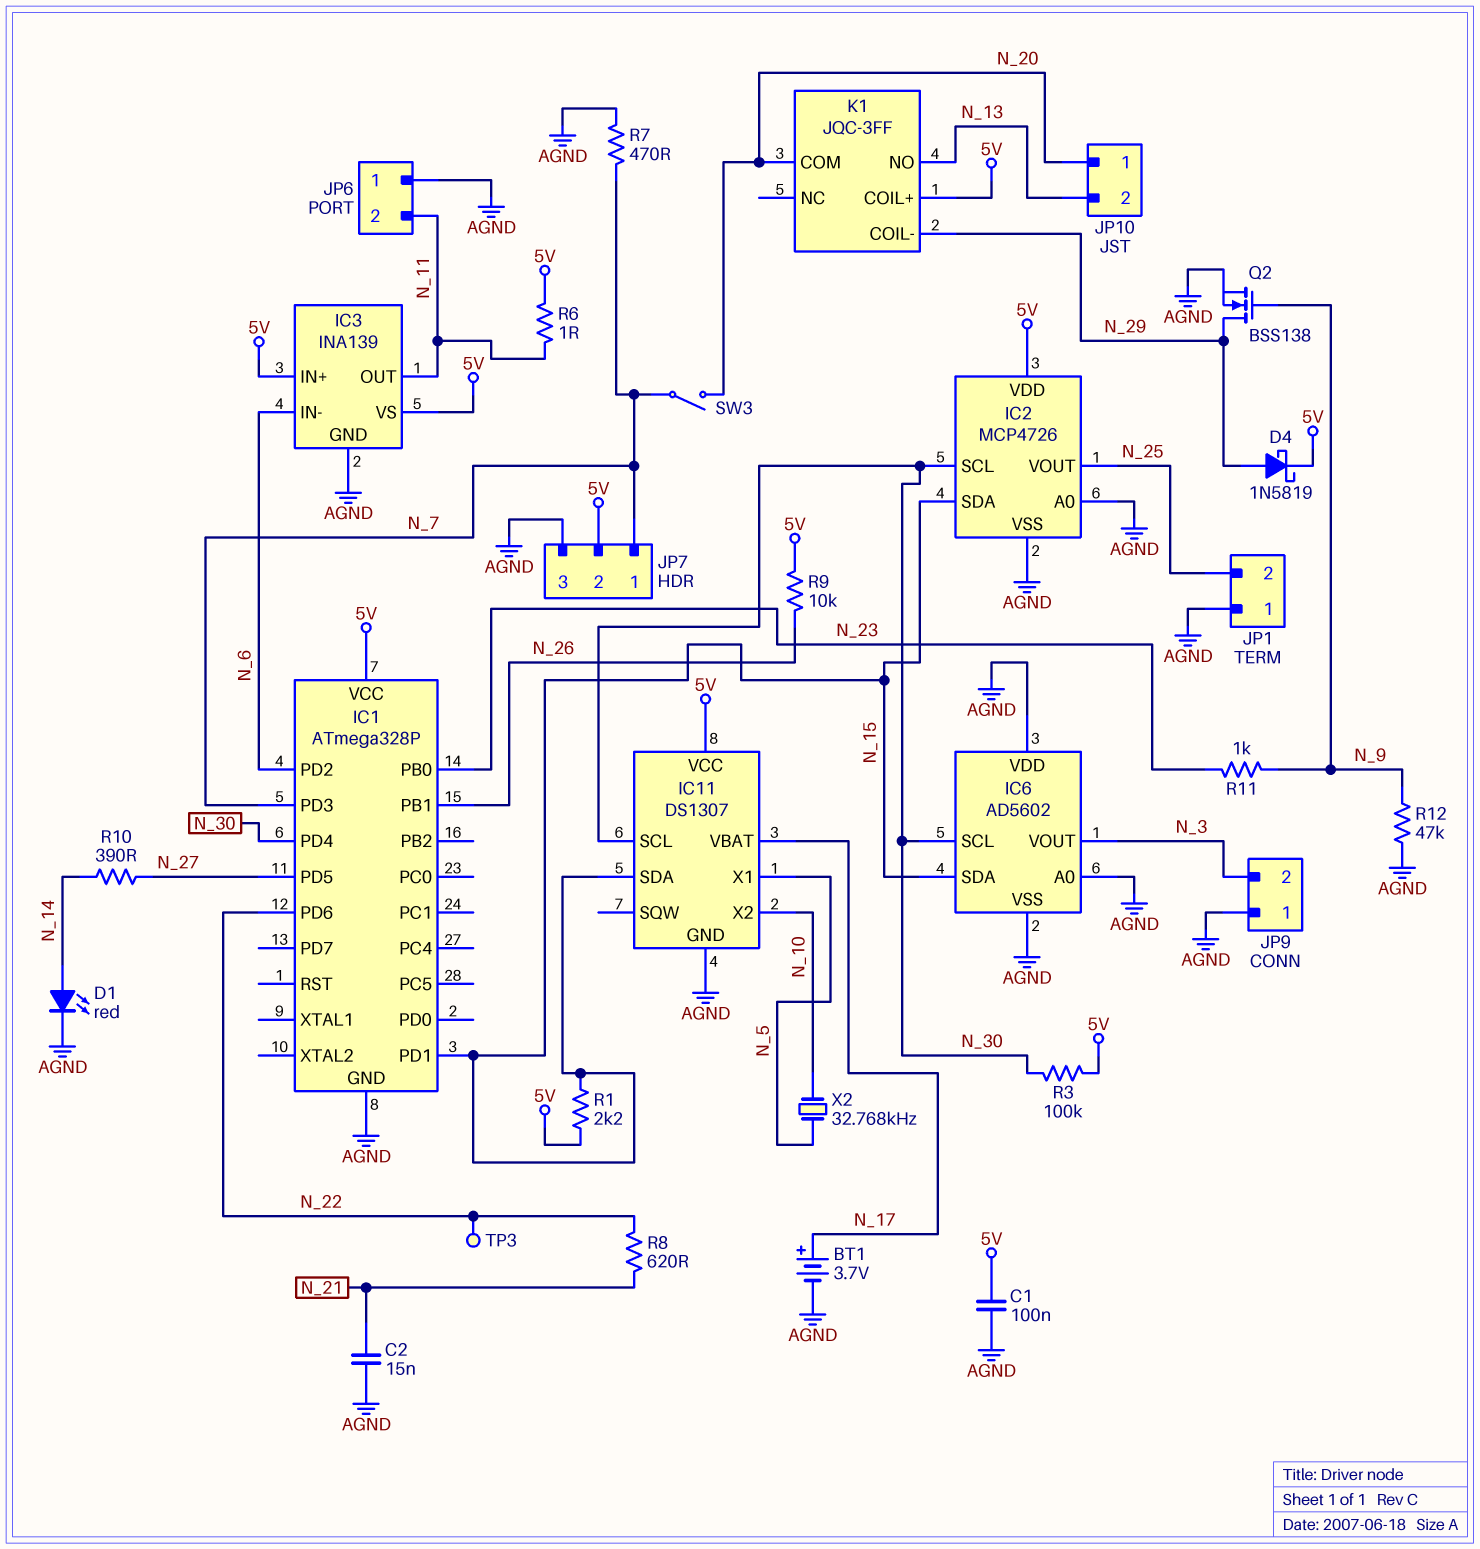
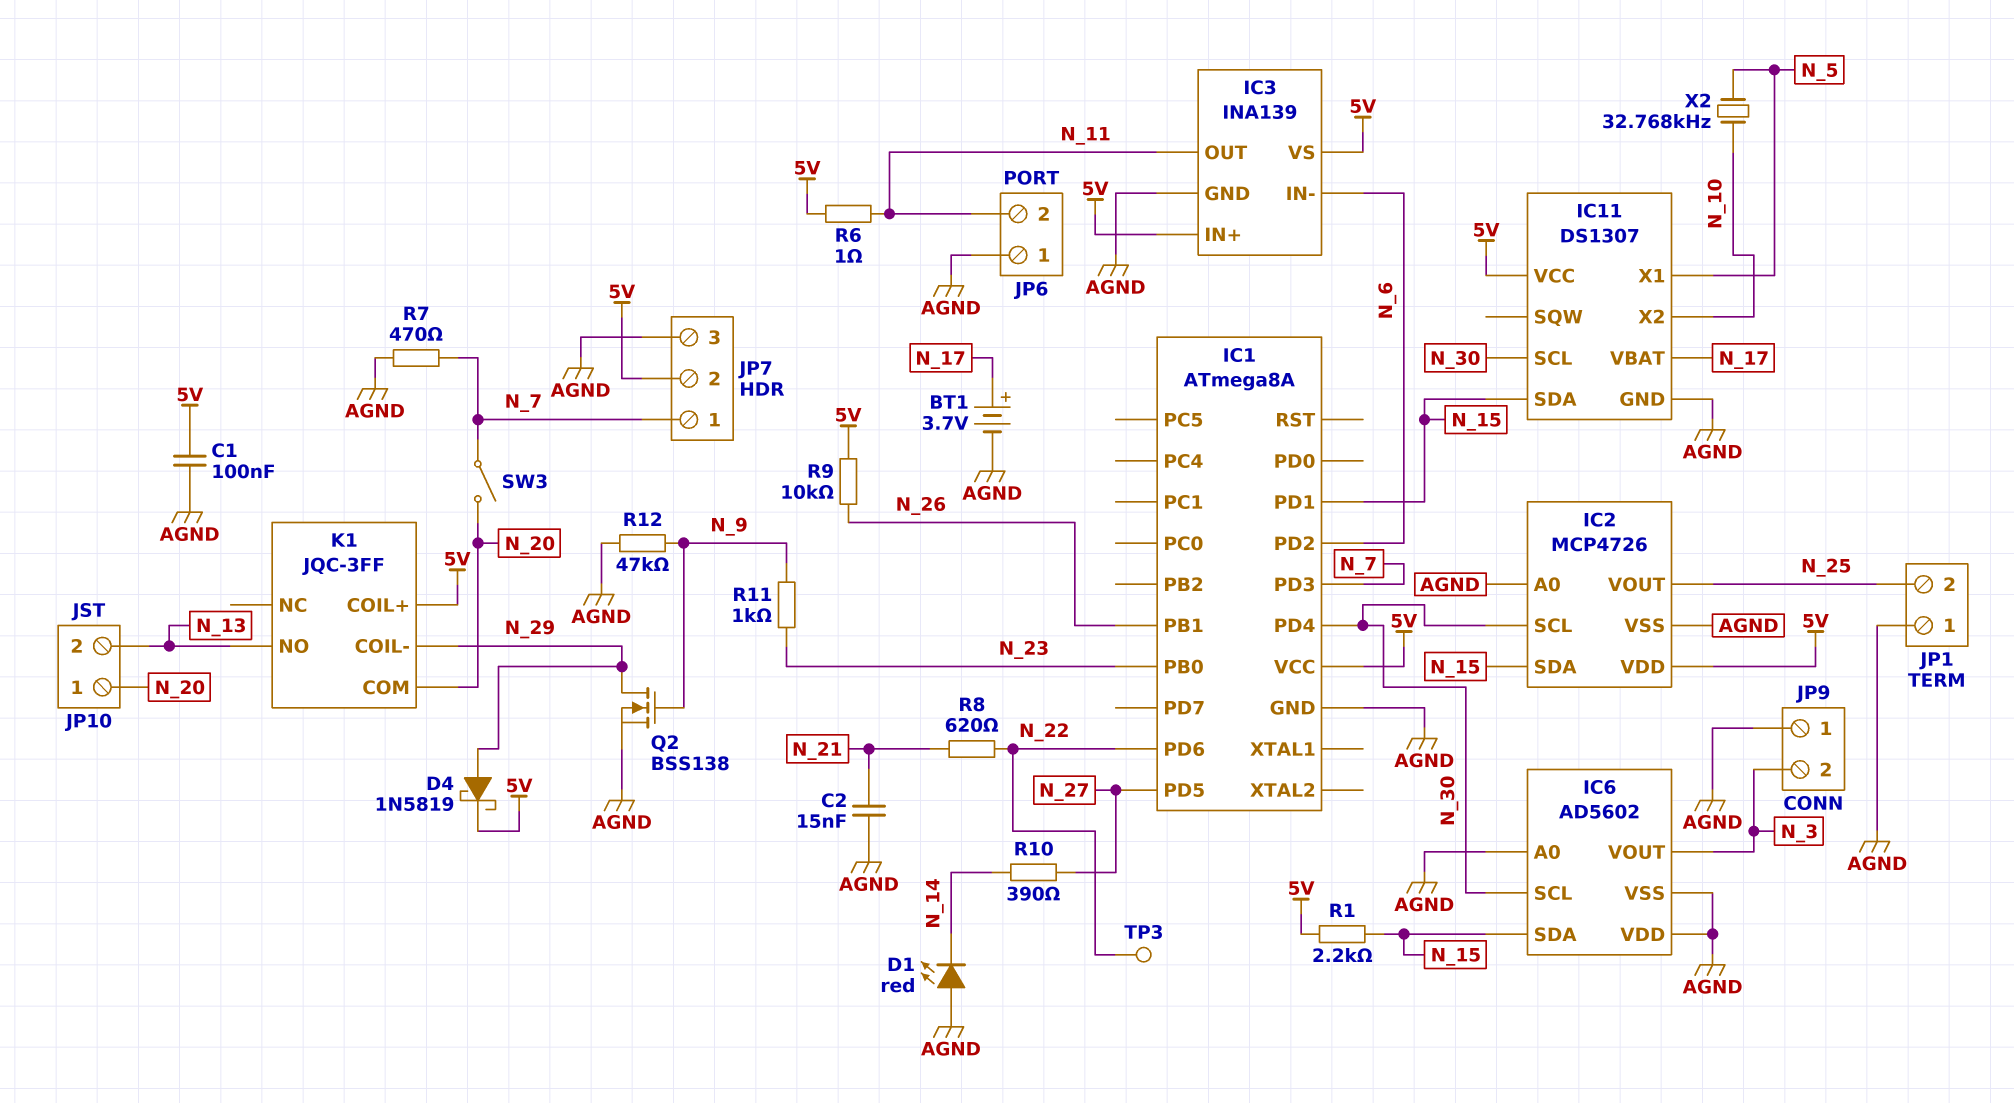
D1: LED red (A N_14, K AGND) -> LED red (A AGND, K N_14)
IC1: ATmega328P -> ATmega8A
R3: 100k (5V, N_30) -> none

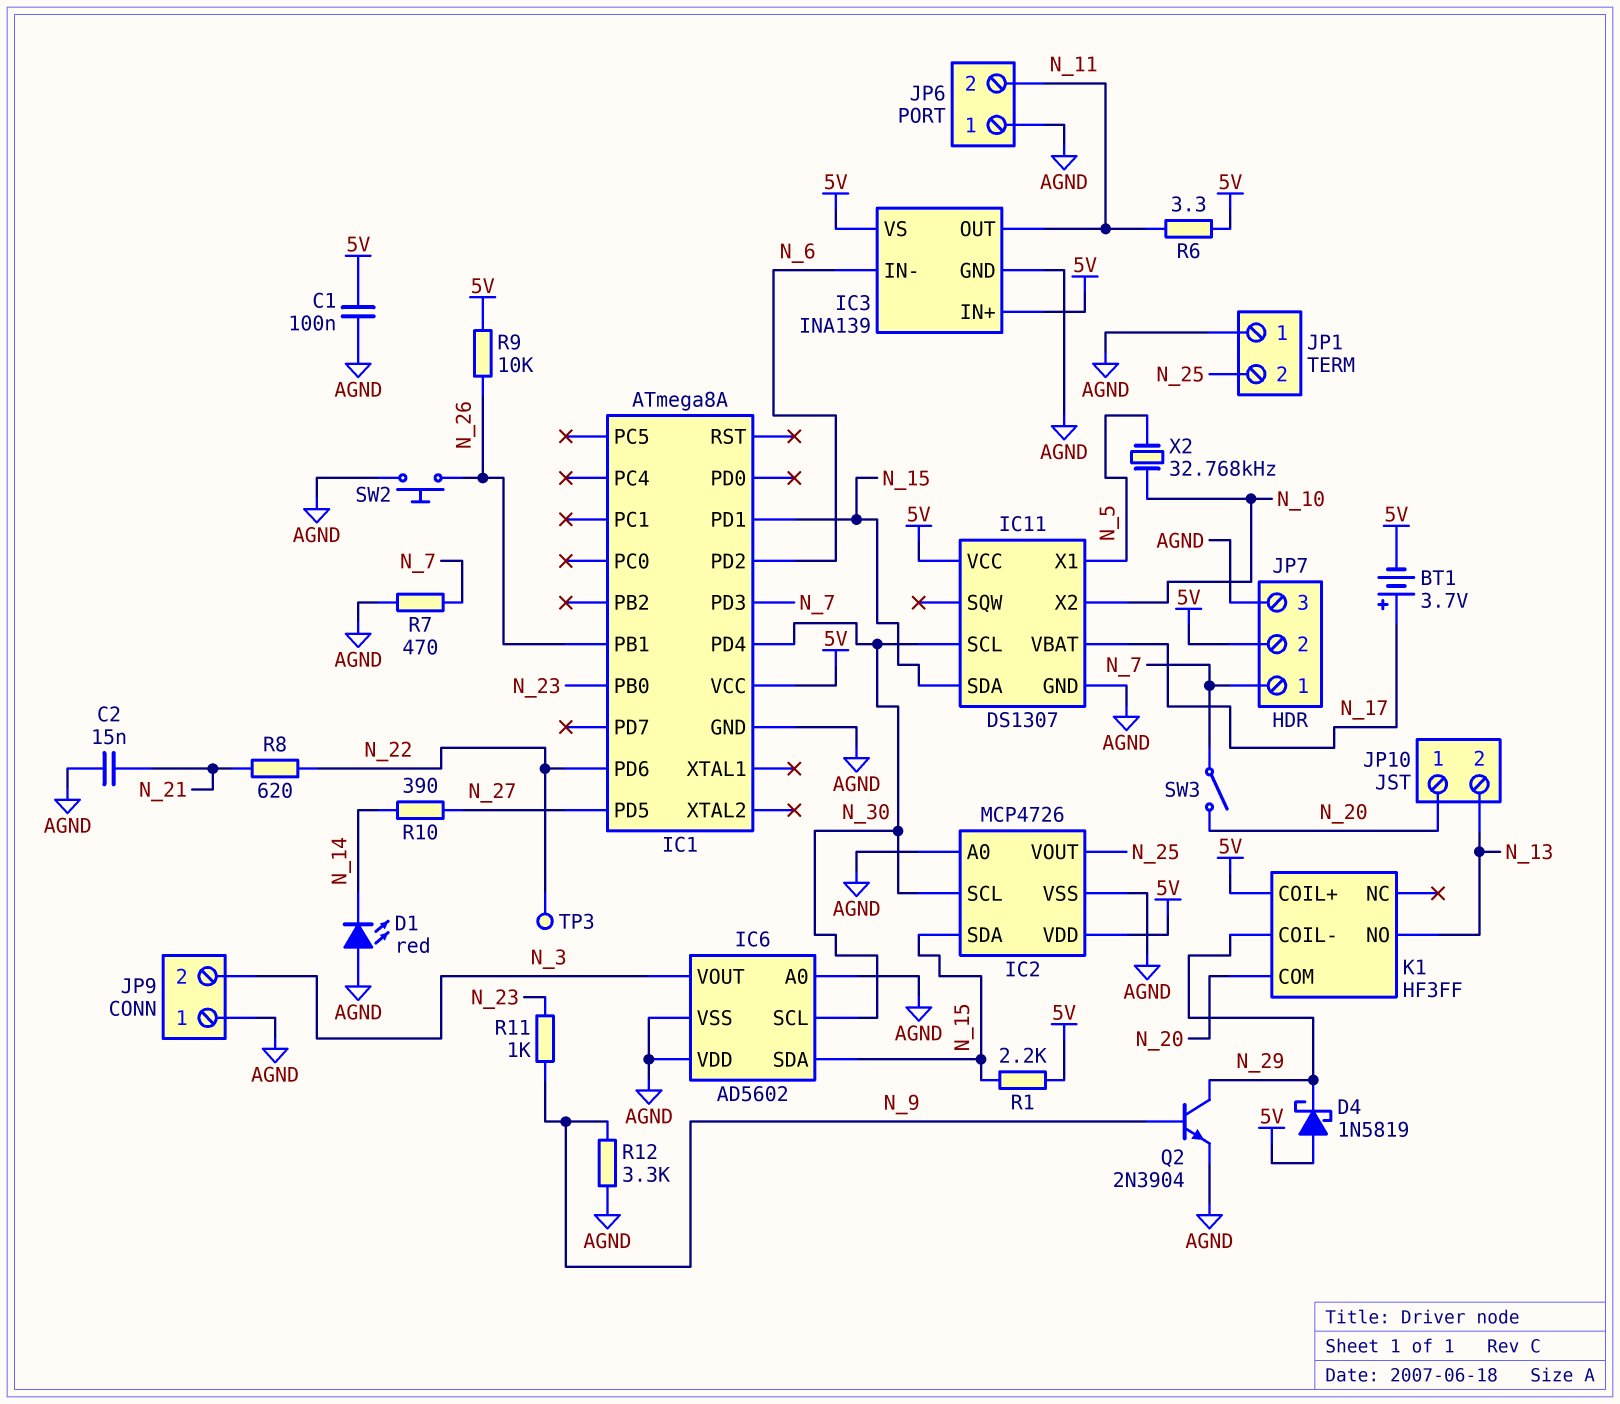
BT1: 3.7V (plus N_17, minus AGND) -> 3.7V (plus N_17, minus 5V)
D4: schottky 1N5819 (A N_29, K 5V) -> schottky 1N5819 (A 5V, K N_29)
K1: JQC-3FF -> HF3FF
Q2: NMOS BSS138 (G N_9, D N_29, S AGND) -> NPN 2N3904 (B N_9, C N_29, E AGND)
R6: 1 (5V, N_11) -> 3.3 (5V, N_11)
R12: 47k (AGND, N_9) -> 3.3k (AGND, N_9)
SW2: none -> button (AGND, N_26)

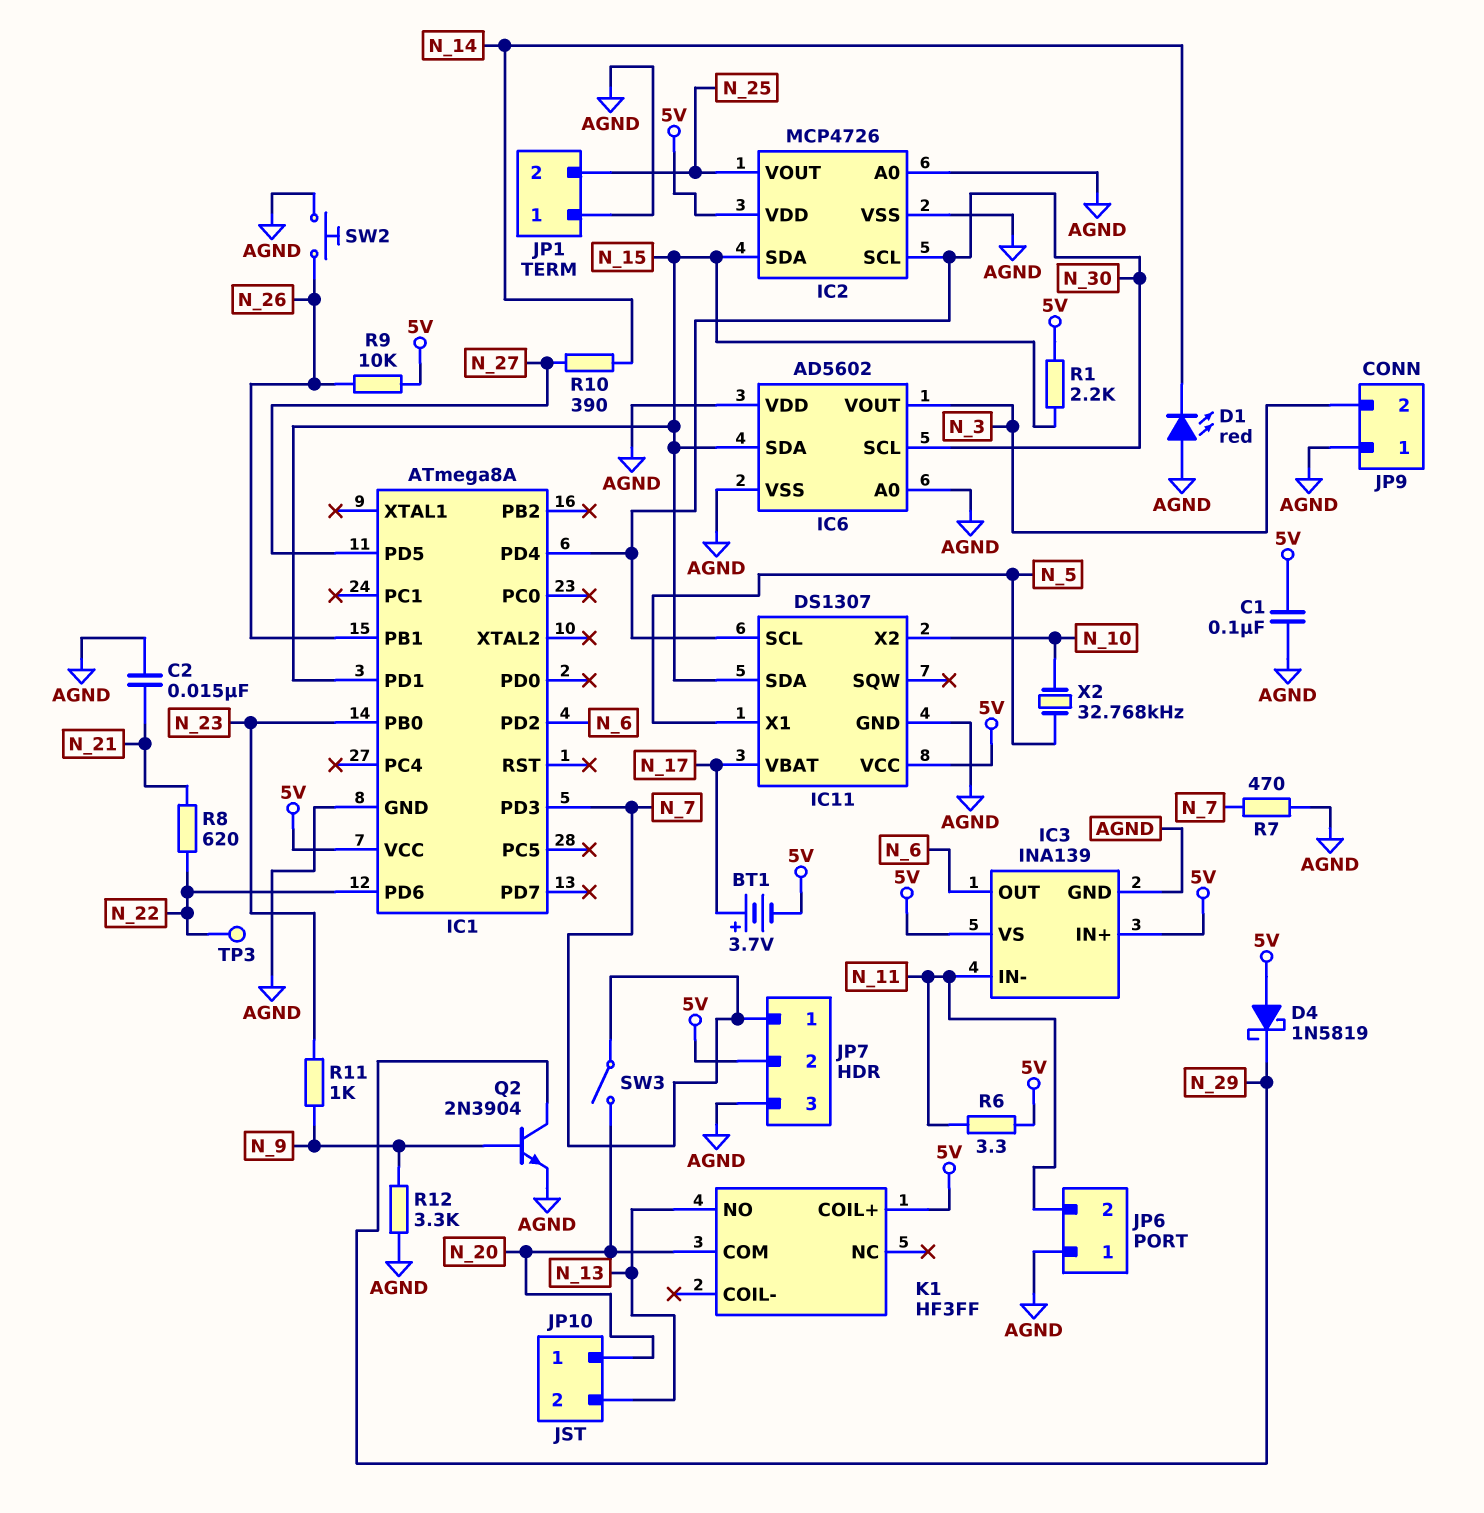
IC3 pin IN-: N_6 -> N_11
IC3 pin OUT: N_11 -> N_6
K1 pin COIL-: N_29 -> none

